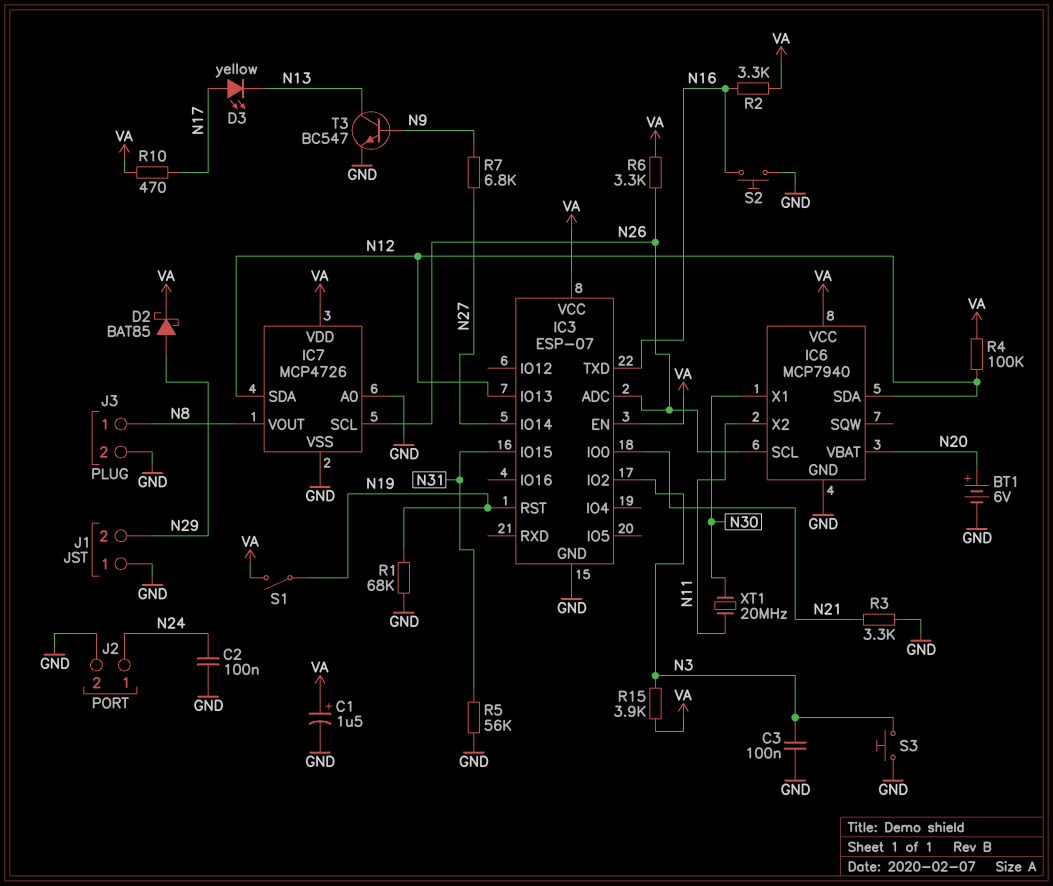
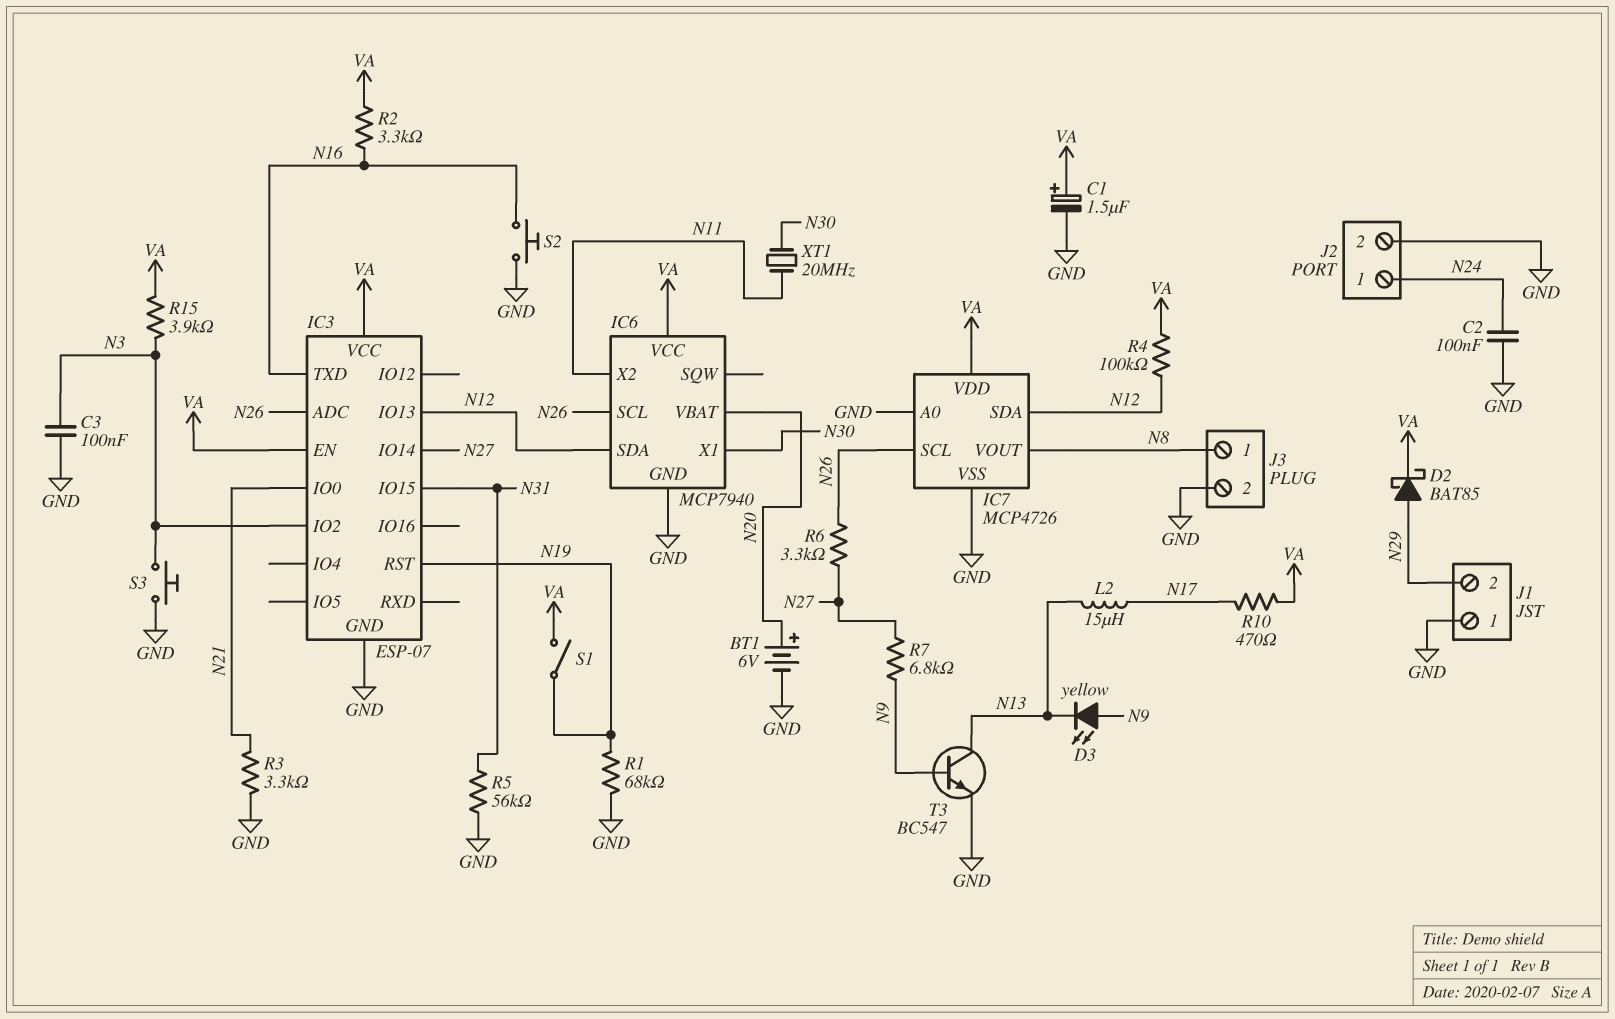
D3: LED yellow (A N17, K N13) -> LED yellow (A N9, K N13)
L2: none -> 15uH (N13, N17)
R6: 3.3k (N26, VA) -> 3.3k (N26, N27)

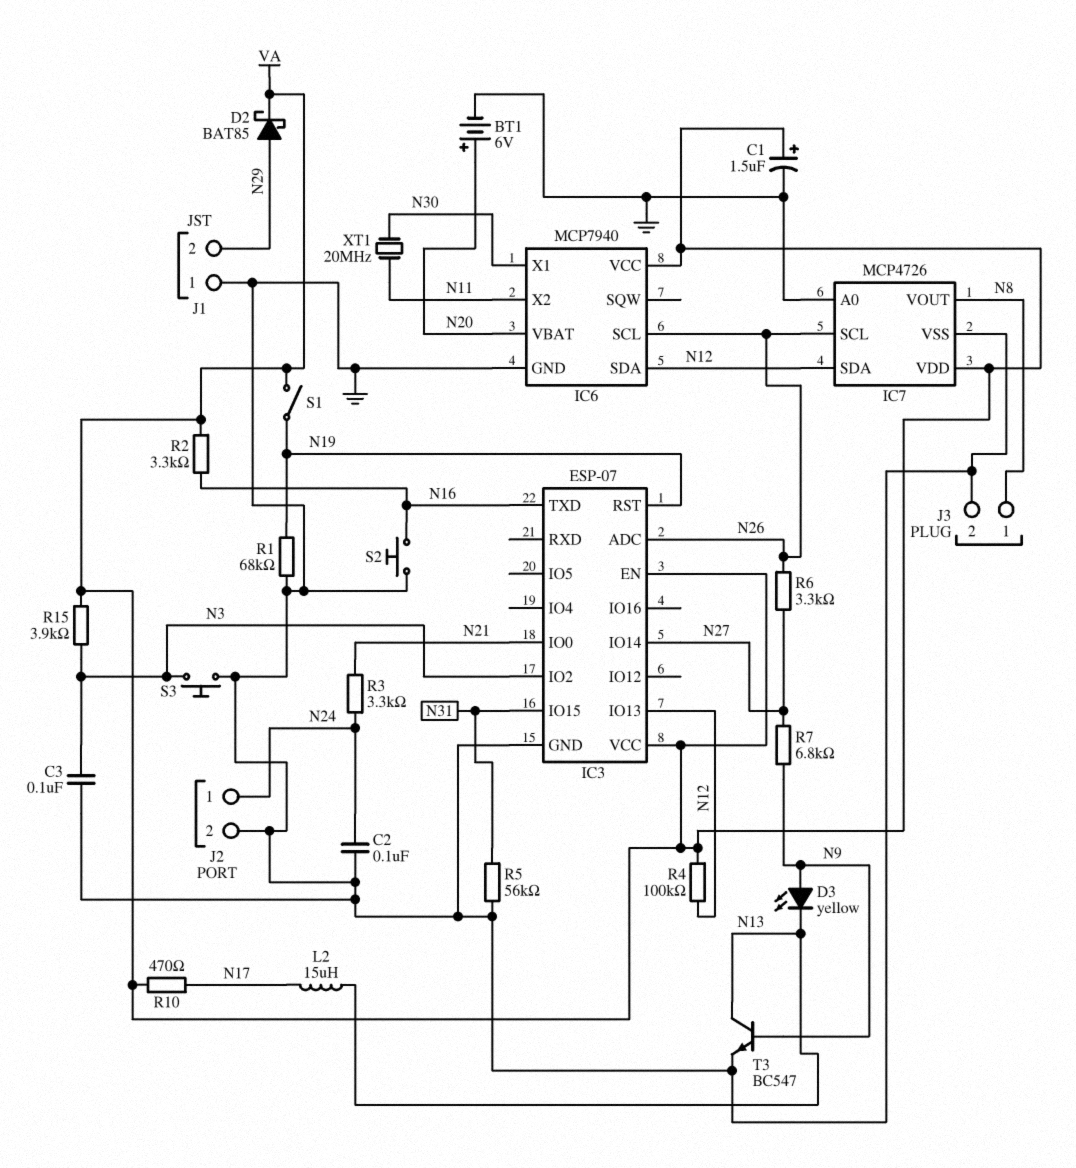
R3: 3.3k (GND, N21) -> 3.3k (N21, N24)

